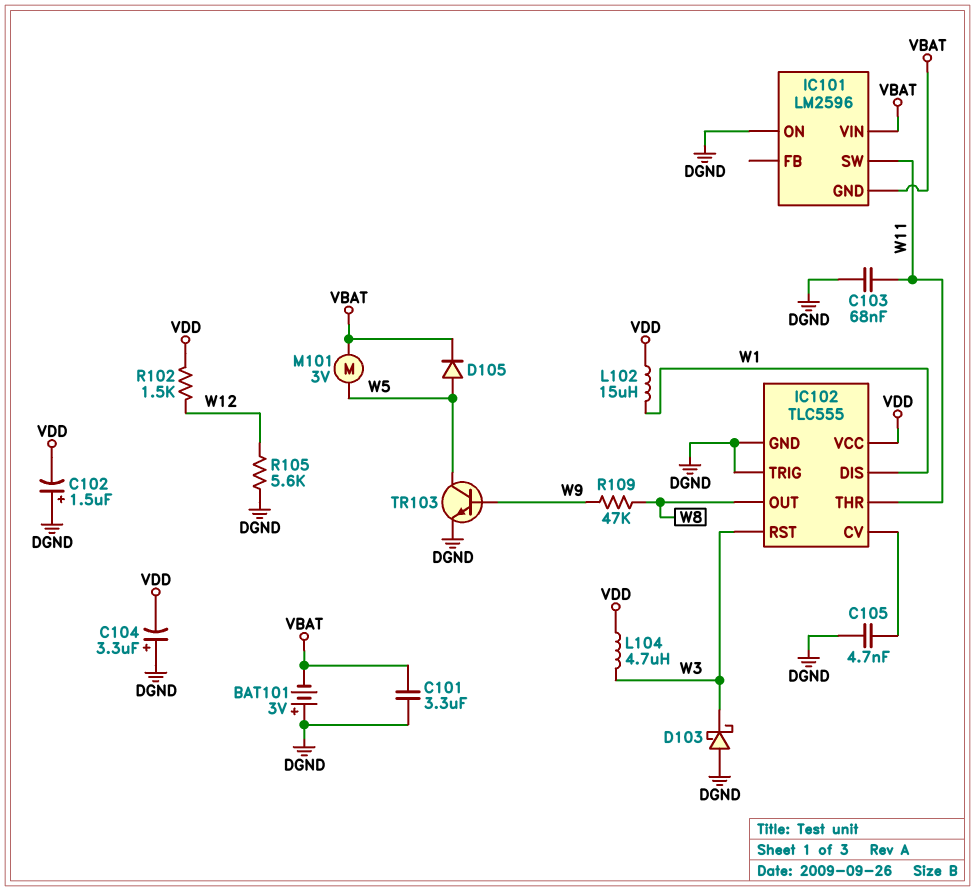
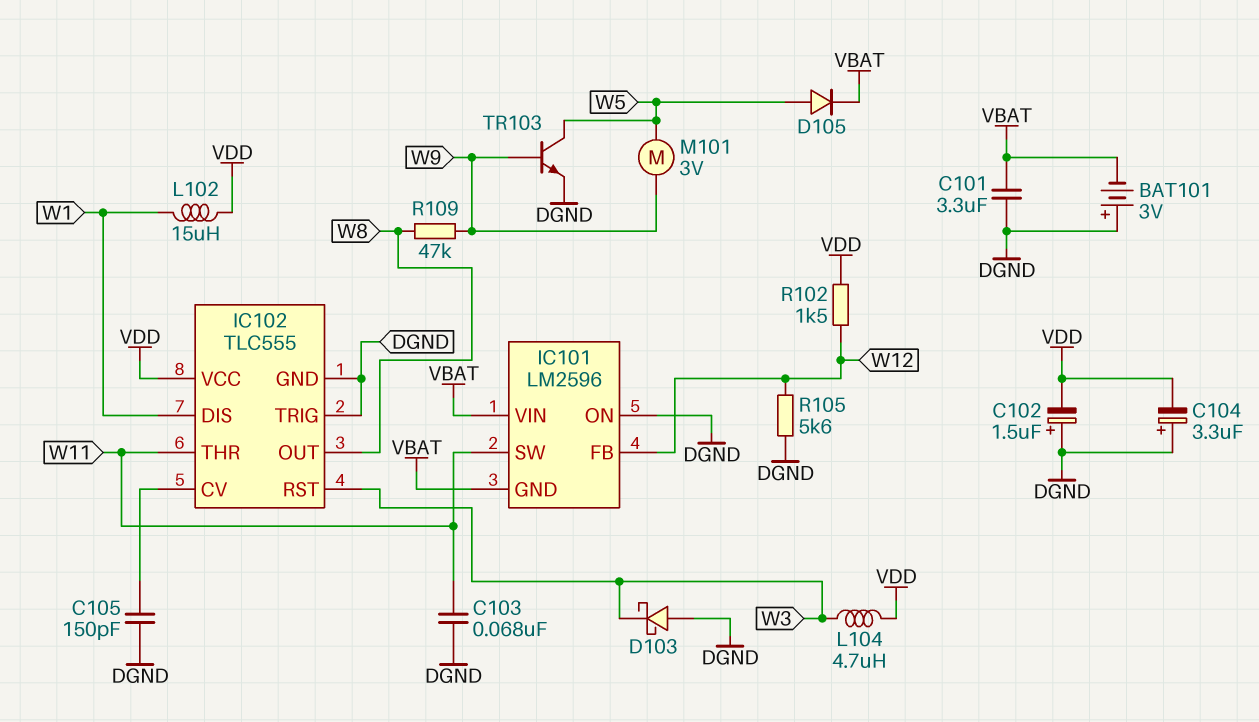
C105: 4.7nF (DGND, IC102/CV) -> 150pF (DGND, IC102/CV)
IC101 pin FB: none -> W12
M101: motor 3V (VBAT, W5) -> motor 3V (W5, W9)

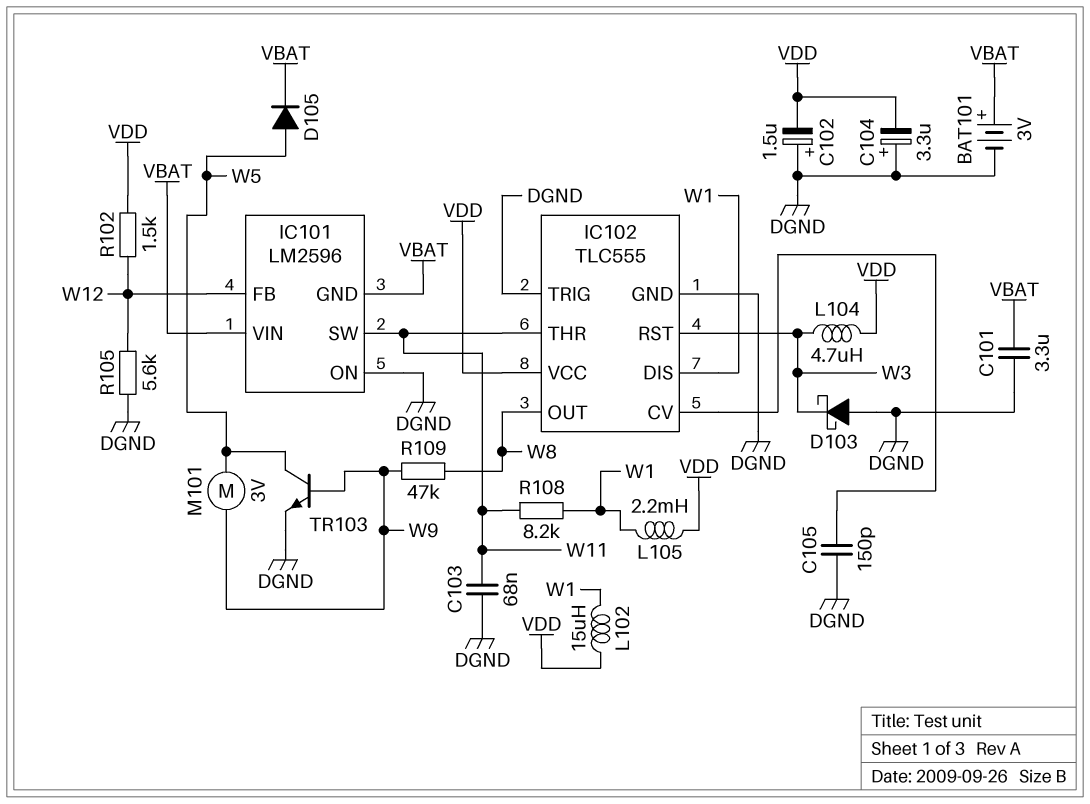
BAT101: 3V (plus DGND, minus VBAT) -> 3V (plus VBAT, minus DGND)
L105: none -> 2.2mH (VDD, W1)
R108: none -> 8.2k (W1, W11)

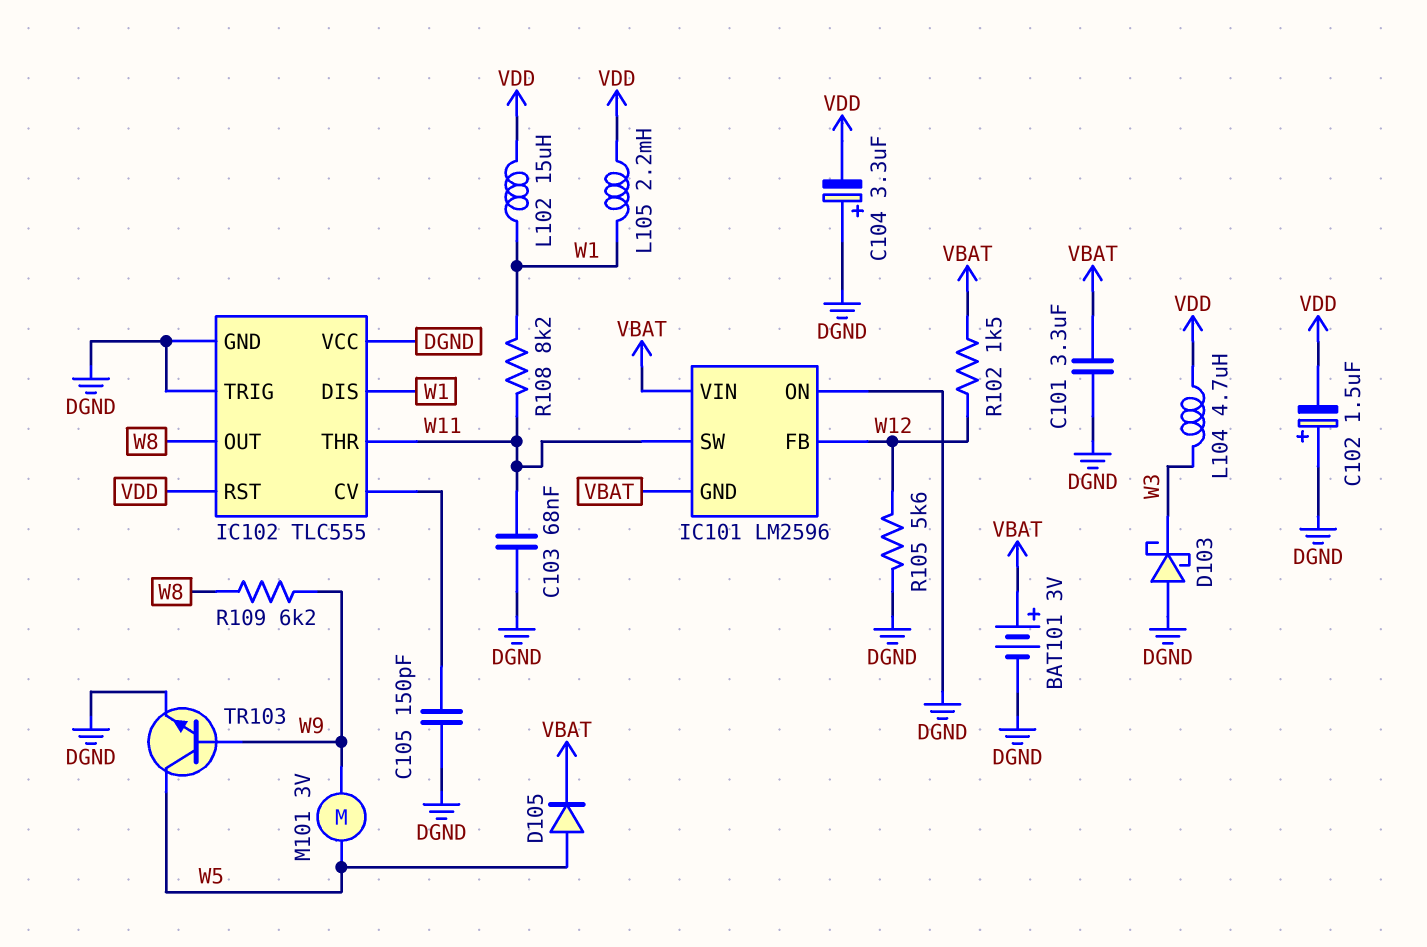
IC102 pin RST: W3 -> VDD
IC102 pin VCC: VDD -> DGND
R102: 1.5k (VDD, W12) -> 1.5k (VBAT, W12)
R109: 47k (W8, W9) -> 6.2k (W8, W9)

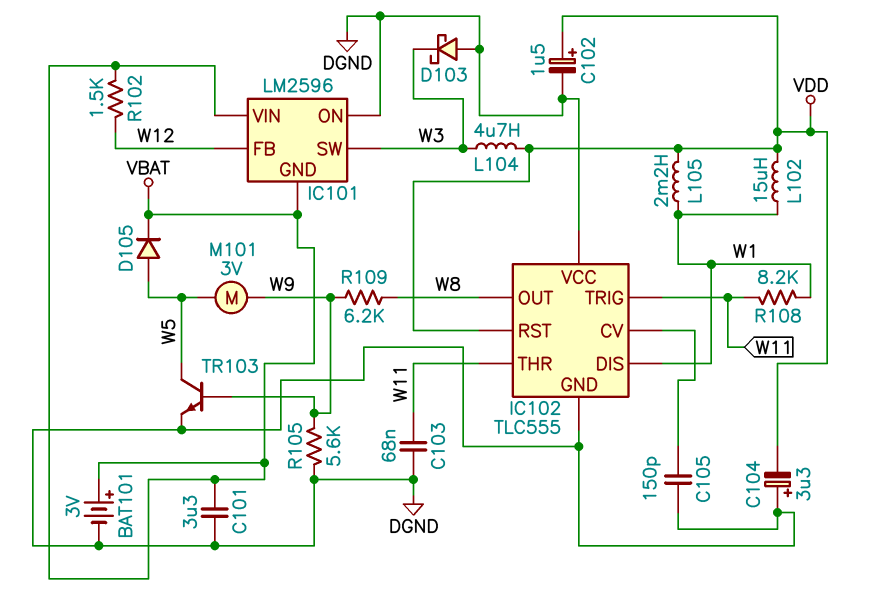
C102: 1.5uF (plus DGND, minus VDD) -> 1.5uF (plus VDD, minus DGND)
IC101 pin SW: W11 -> W3
IC102 pin TRIG: DGND -> W11
R105: 5.6k (DGND, W12) -> 5.6k (DGND, W9)

